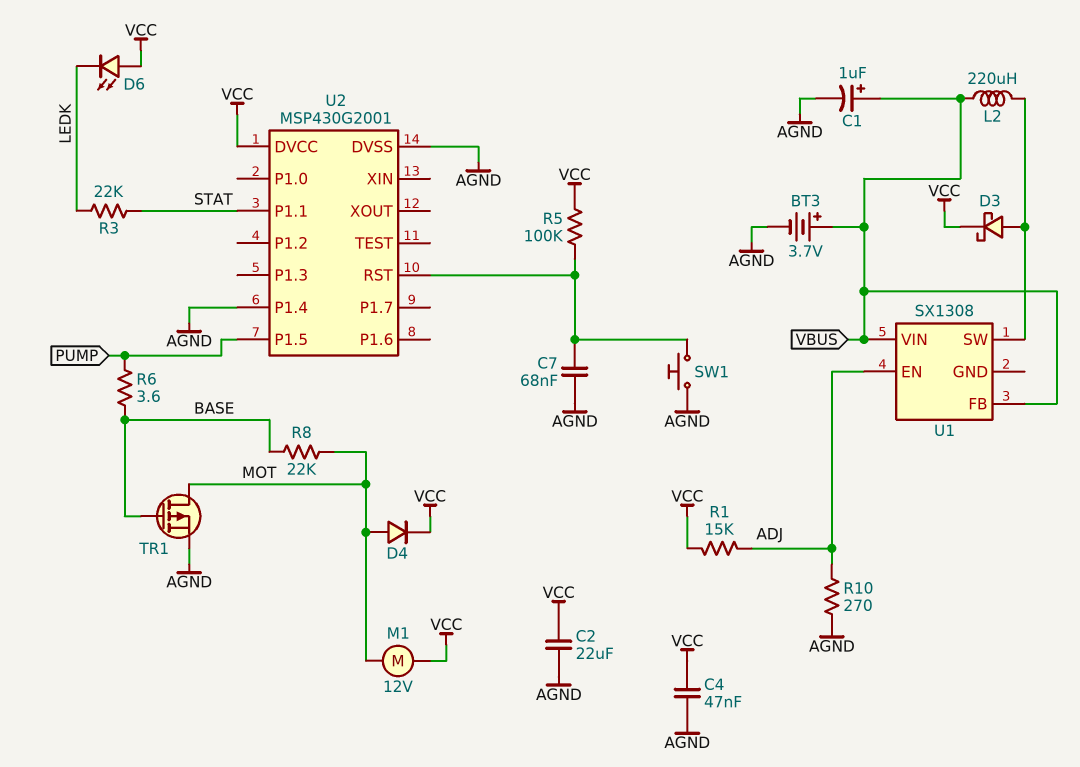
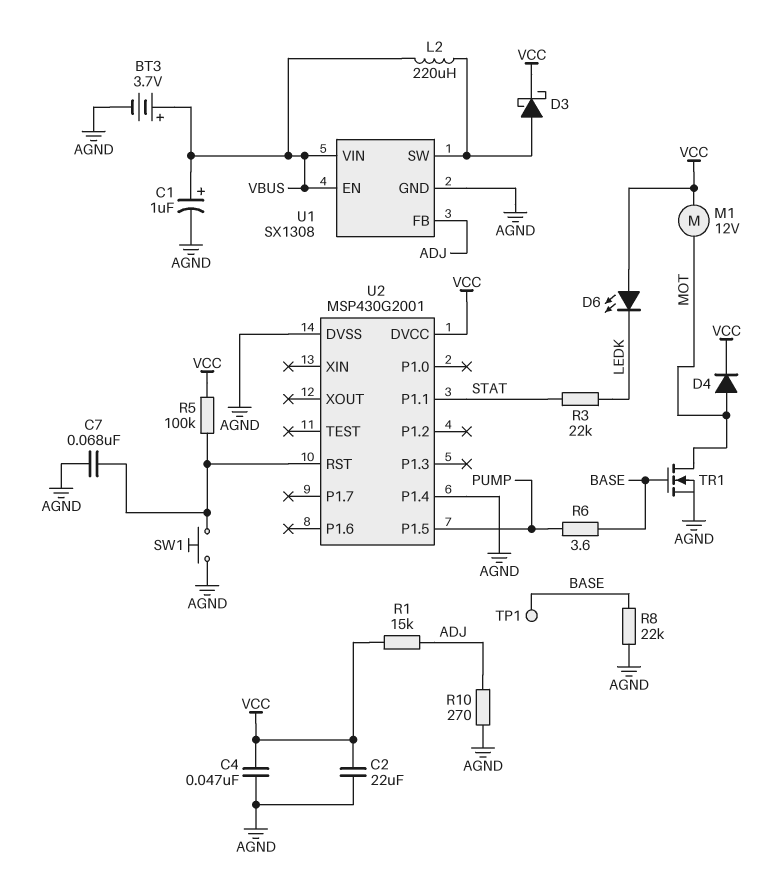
R8: 22k (BASE, MOT) -> 22k (AGND, BASE)
TP1: none -> test point (BASE)
TR1: PMOS (G BASE, D MOT, S AGND) -> NMOS (G BASE, D MOT, S AGND)
U1 pin EN: ADJ -> VBUS
U1 pin FB: VBUS -> ADJ
U1 pin GND: none -> AGND

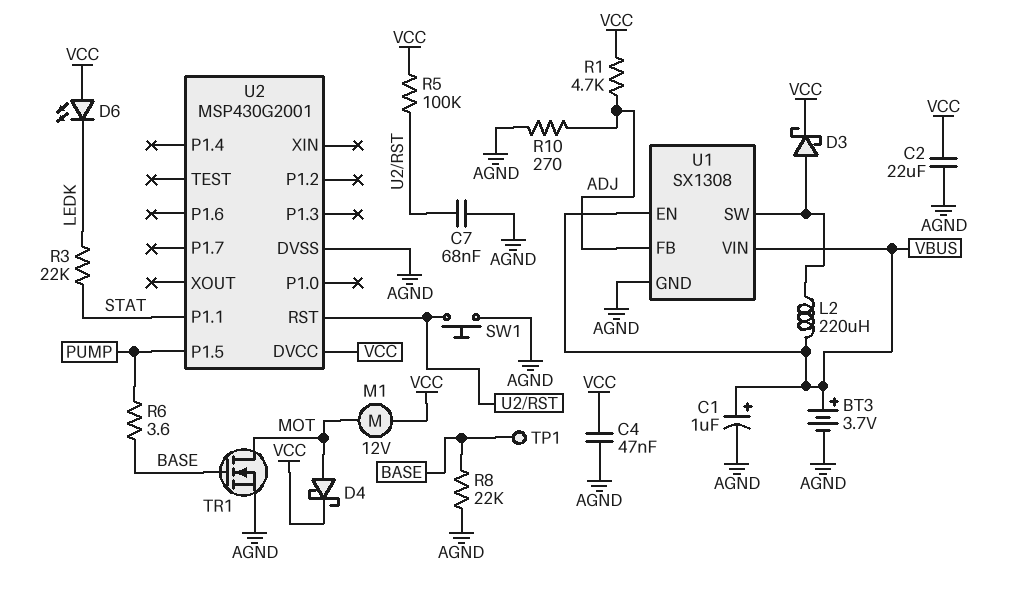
D4: diode (A MOT, K VCC) -> schottky (A MOT, K VCC)
R1: 15k (ADJ, VCC) -> 4.7k (ADJ, VCC)
U2 pin P1.4: AGND -> none

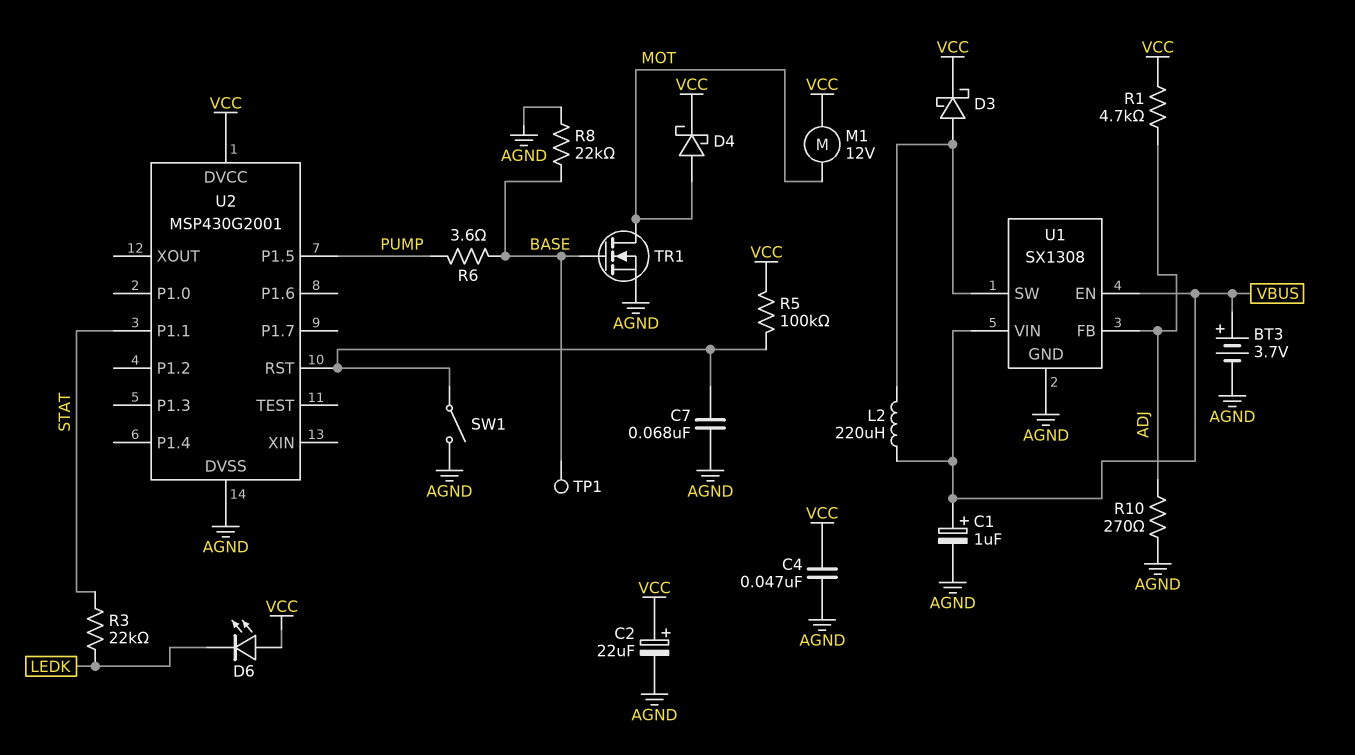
C2: 22uF (AGND, VCC) -> 22uF (plus VCC, minus AGND)
SW1: button (AGND, U2/RST) -> switch (AGND, U2/RST)

